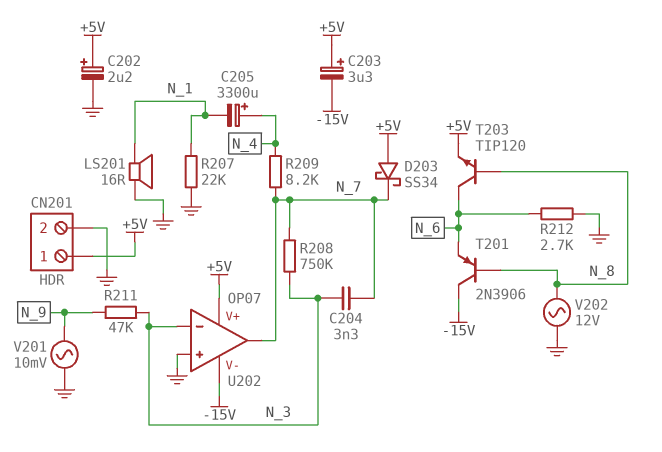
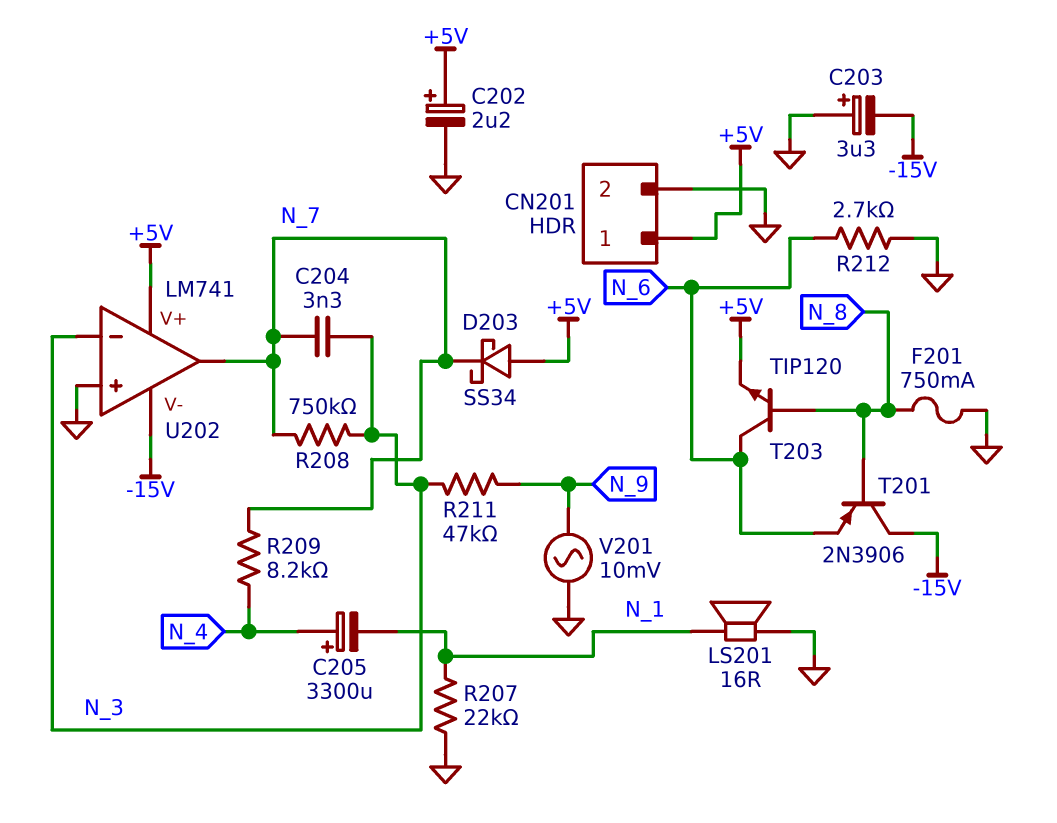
C203: 3.3uF (plus +5V, minus -15V) -> 3.3uF (plus GND, minus -15V)
F201: none -> 750mA (GND, N_8)
U202: OP07 -> LM741
V202: AC 12V (GND, N_8) -> none

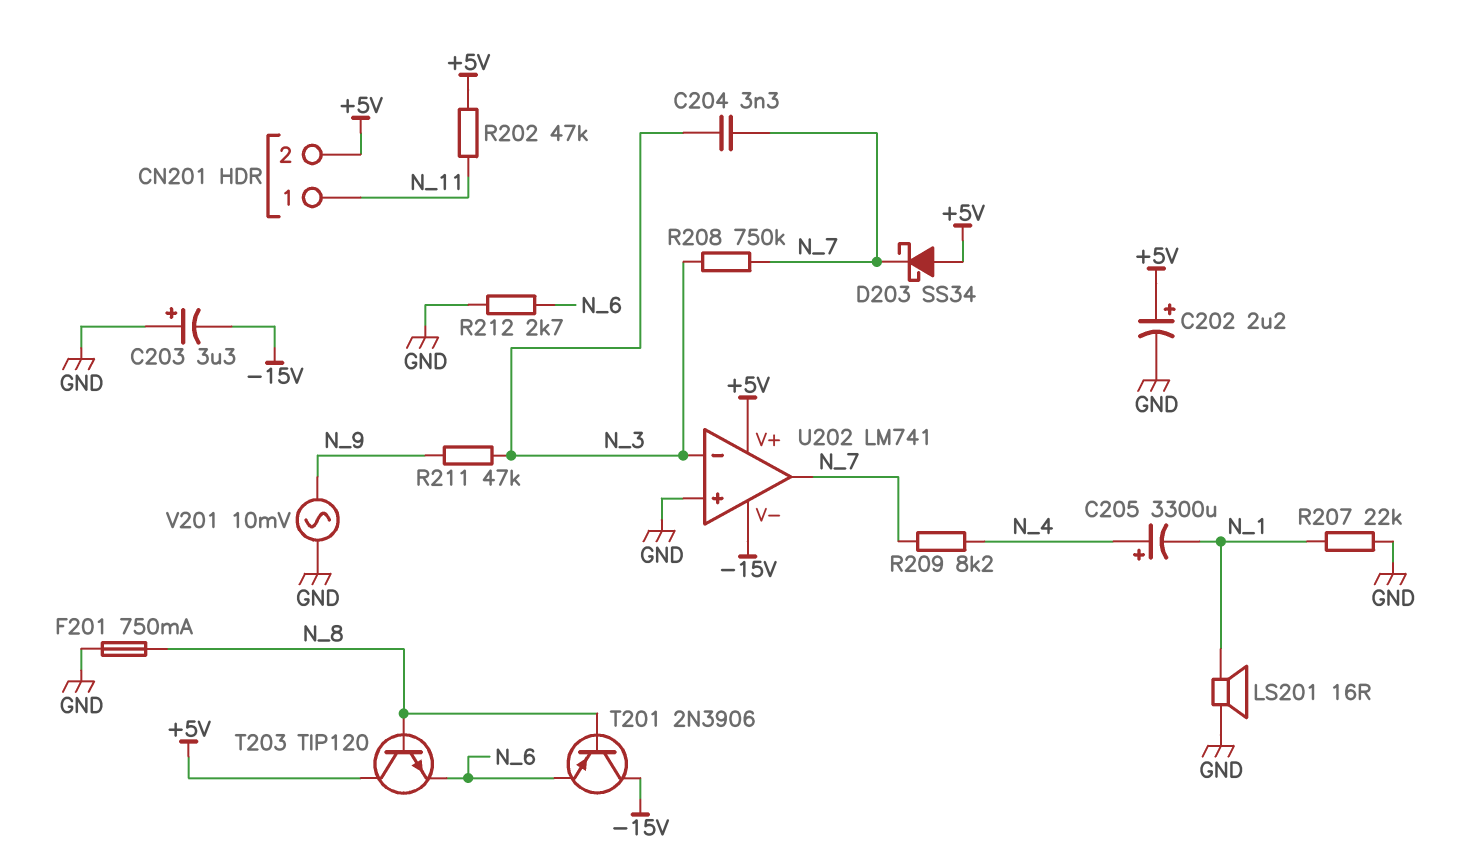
CN201 pin 1: +5V -> N_11
CN201 pin 2: GND -> +5V
R202: none -> 47k (+5V, N_11)
T203: NPN TIP120 (B N_8, C N_6, E +5V) -> NPN TIP120 (B N_8, C +5V, E N_6)

